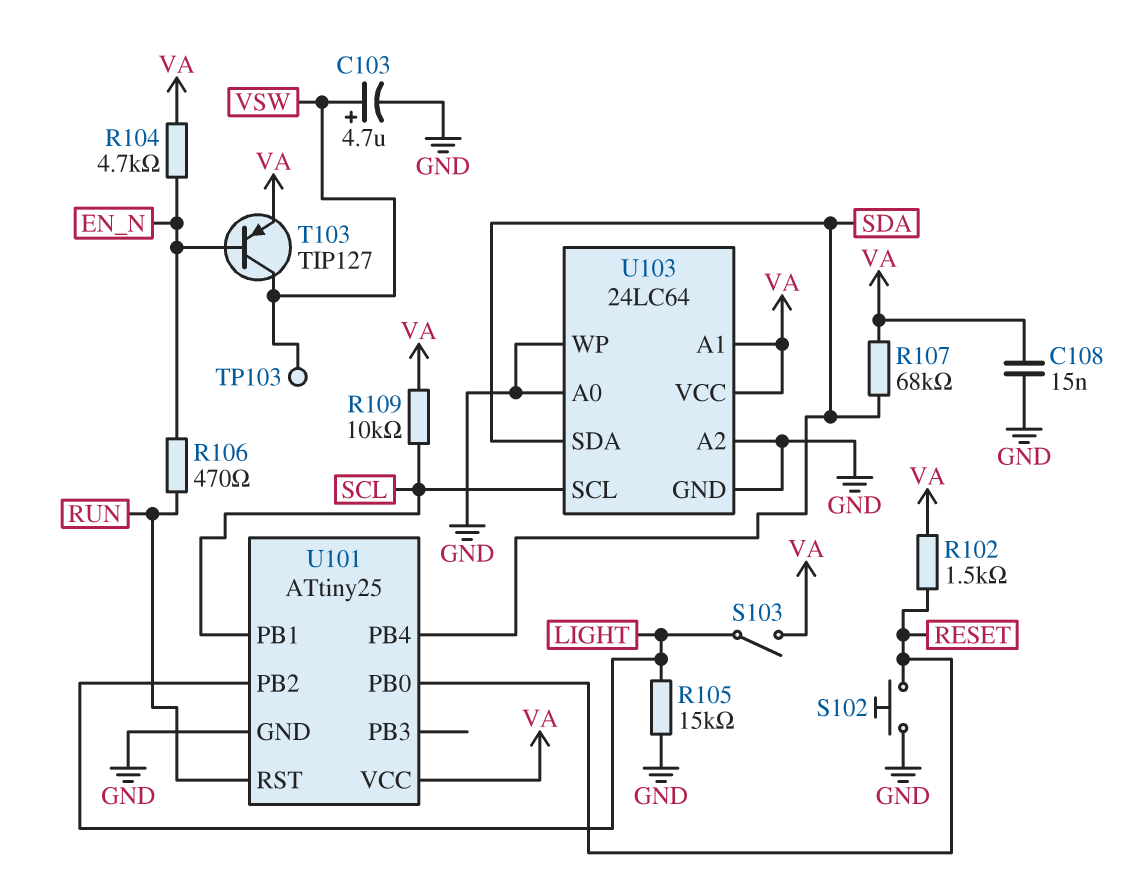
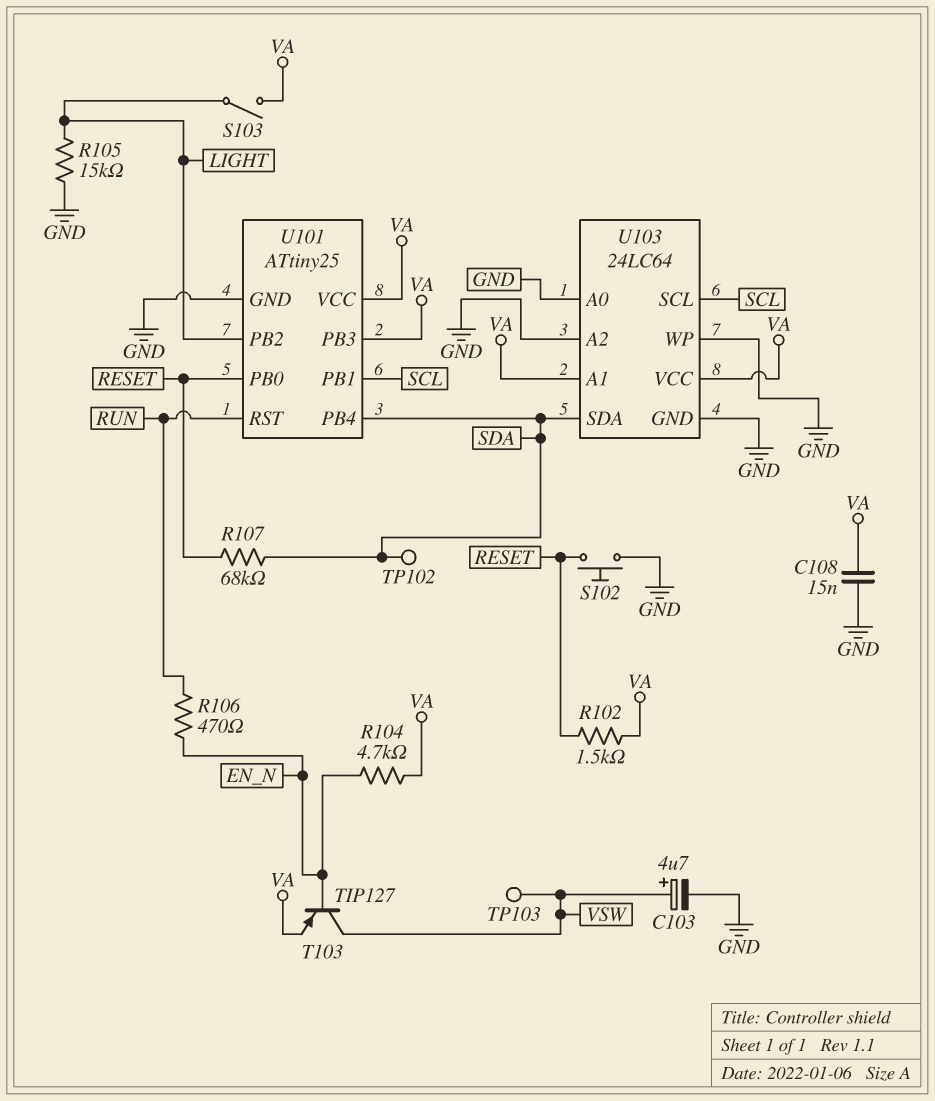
R107: 68k (SDA, VA) -> 68k (RESET, SDA)
R109: 10k (SCL, VA) -> none
TP102: none -> test point (SDA)
U101 pin PB3: none -> VA

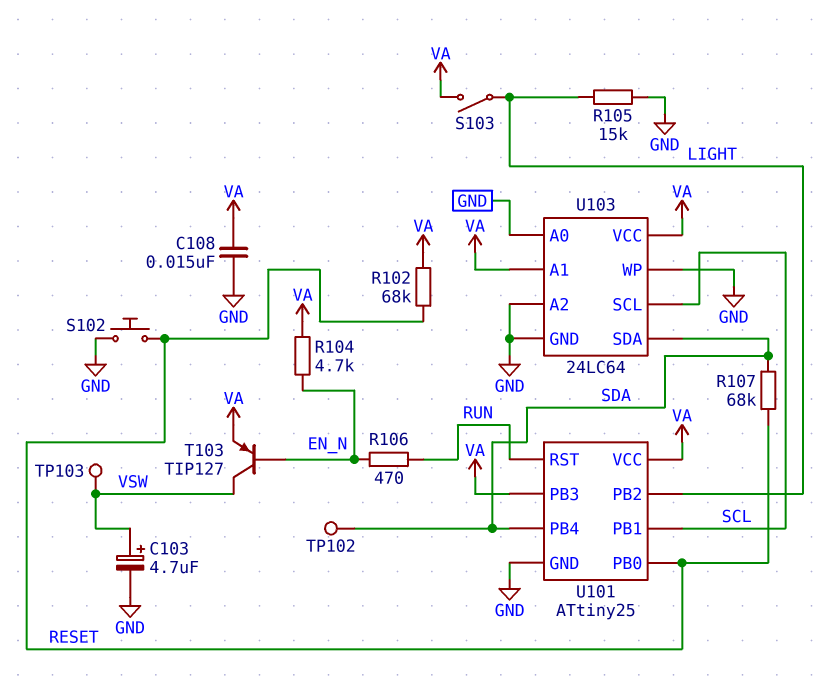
R102: 1.5k (RESET, VA) -> 68k (RESET, VA)

